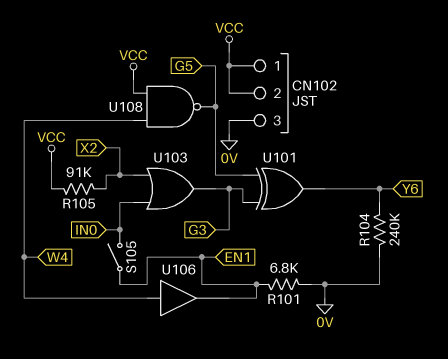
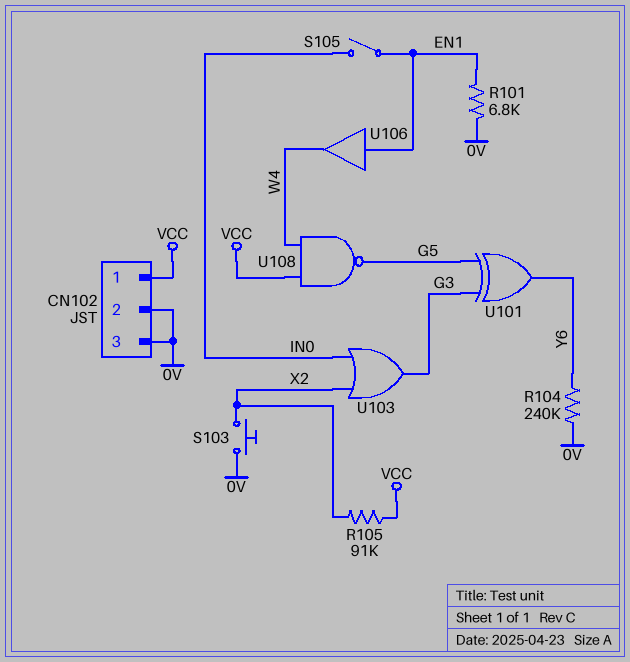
CN102 pin 2: VCC -> 0V
S103: none -> button (0V, X2)
U106: buffer (in W4, out EN1) -> buffer (in EN1, out W4)

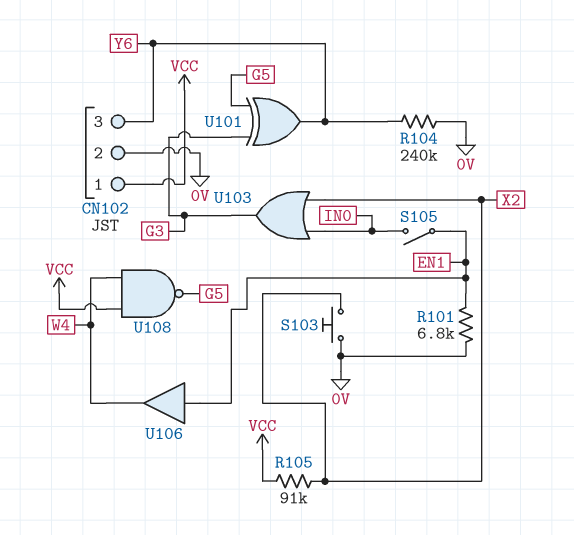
CN102 pin 3: 0V -> Y6

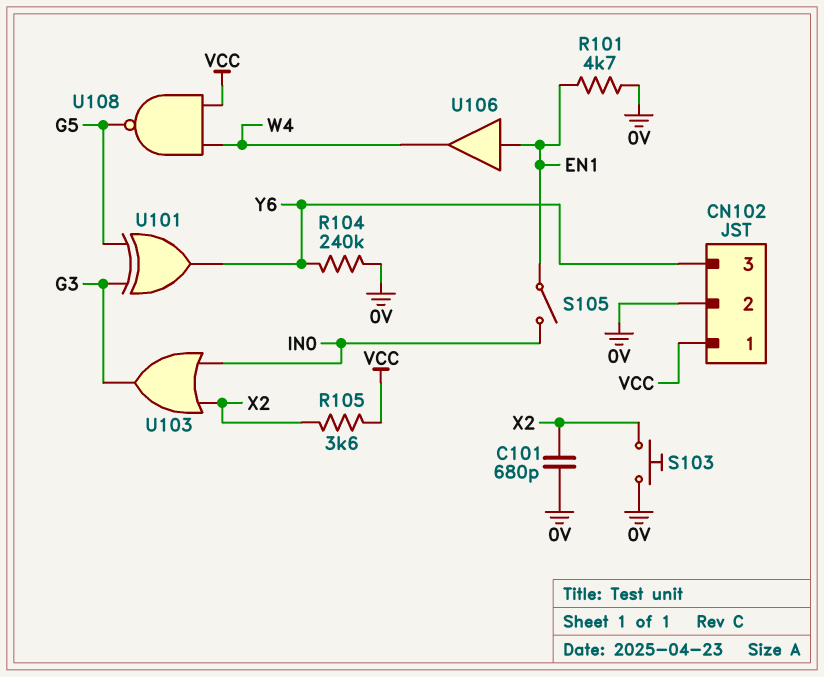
C101: none -> 680pF (0V, X2)
R101: 6.8k (0V, EN1) -> 4.7k (0V, EN1)
R105: 91k (VCC, X2) -> 3.6k (VCC, X2)

